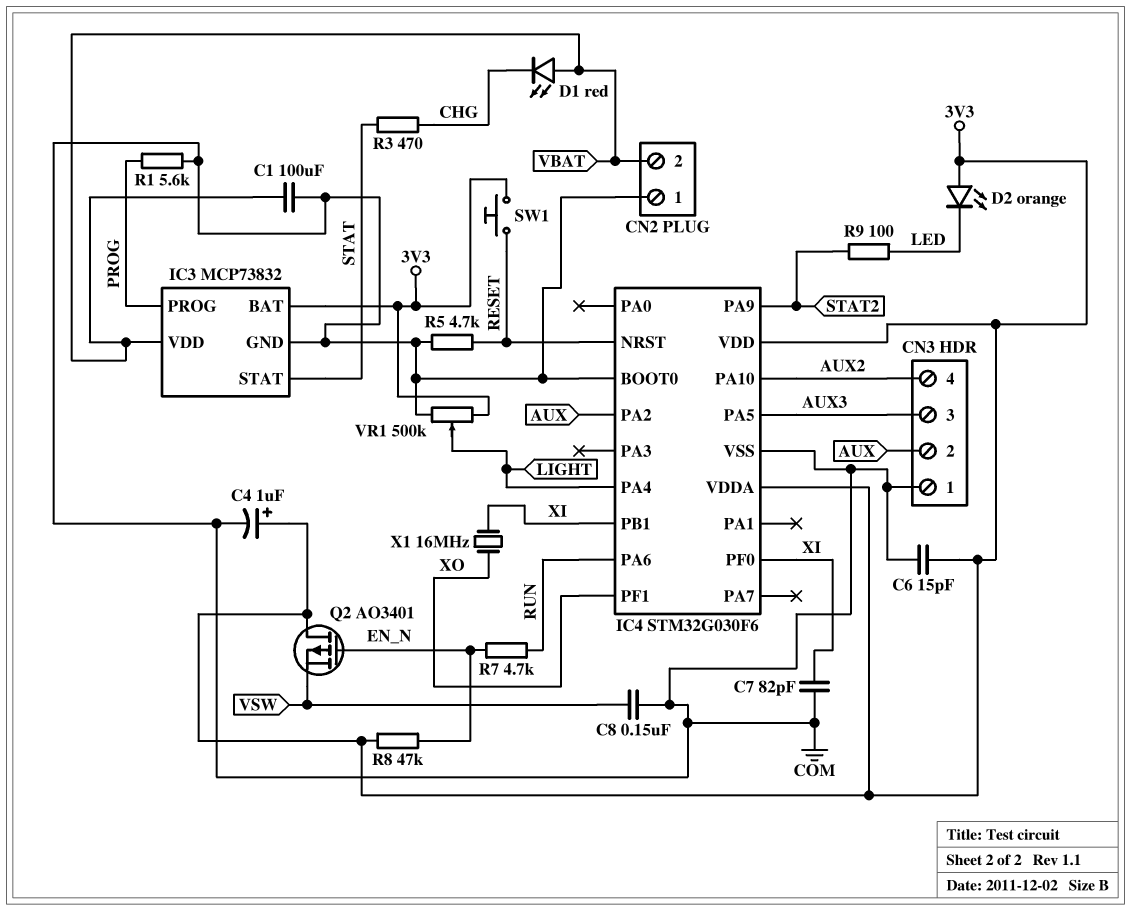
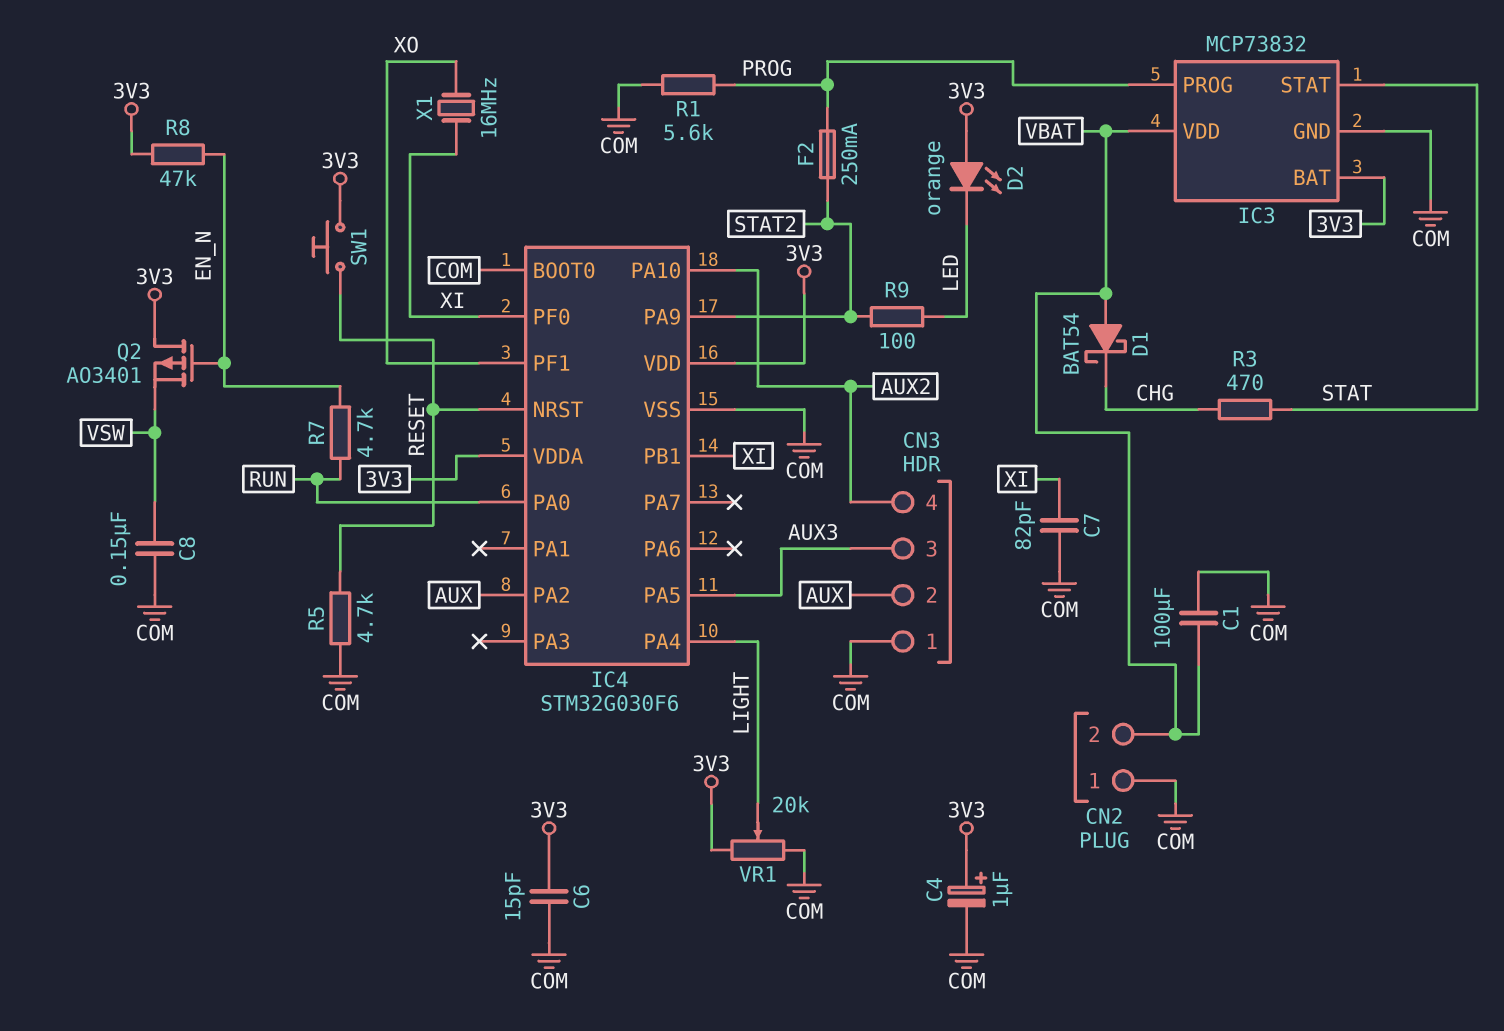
D1: LED red (A VBAT, K CHG) -> schottky BAT54 (A VBAT, K CHG)
F2: none -> 250mA (PROG, STAT2)
IC4 pin PA0: none -> RUN
IC4 pin PA6: RUN -> none
VR1: 500k (3V3, COM, wiper LIGHT) -> 20k (3V3, COM, wiper LIGHT)

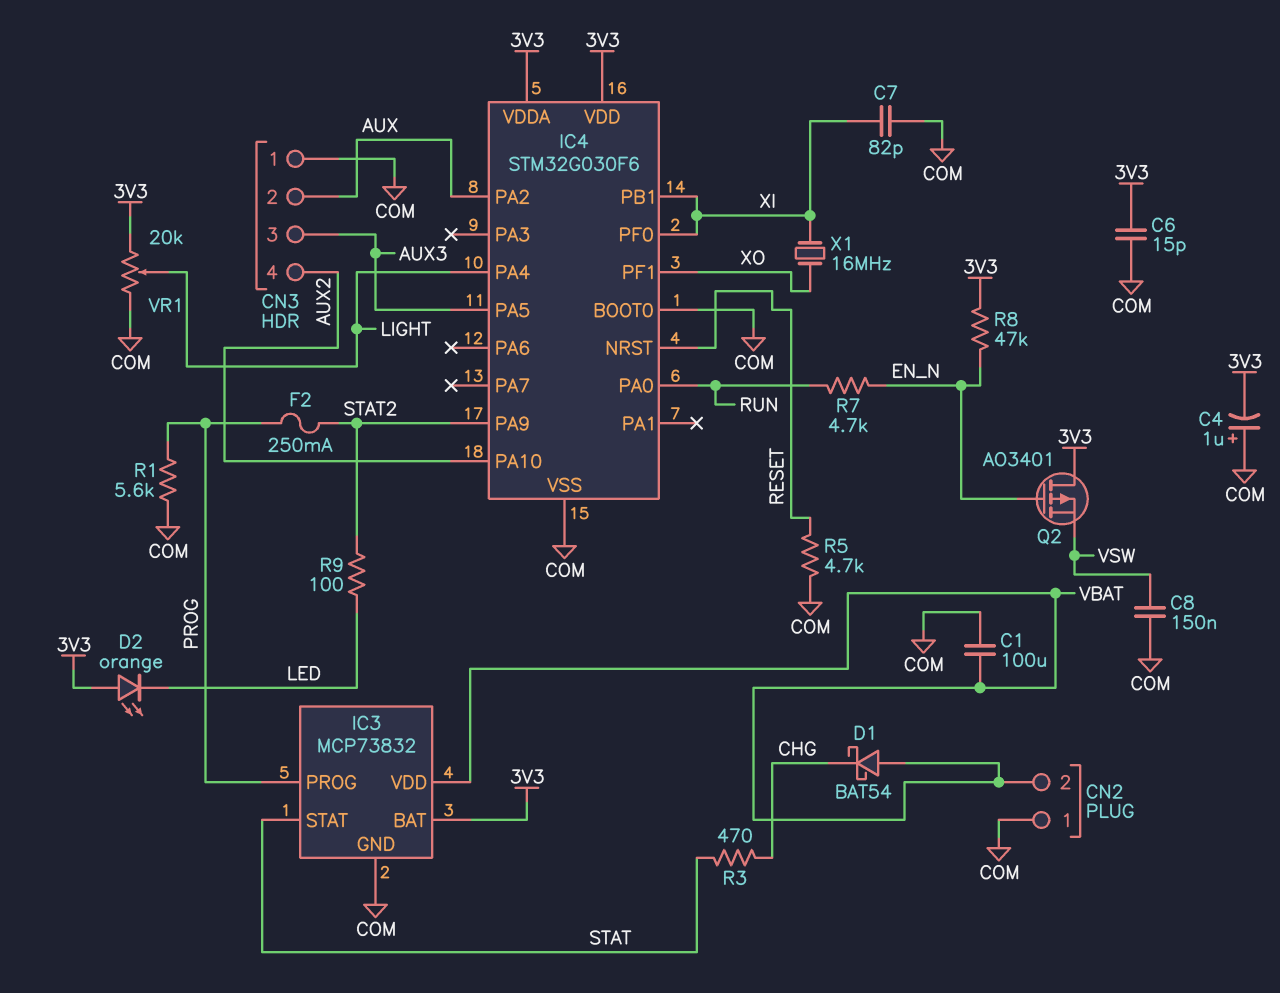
C4: 1uF (plus 3V3, minus COM) -> 1uF (plus COM, minus 3V3)
SW1: button (3V3, RESET) -> none

